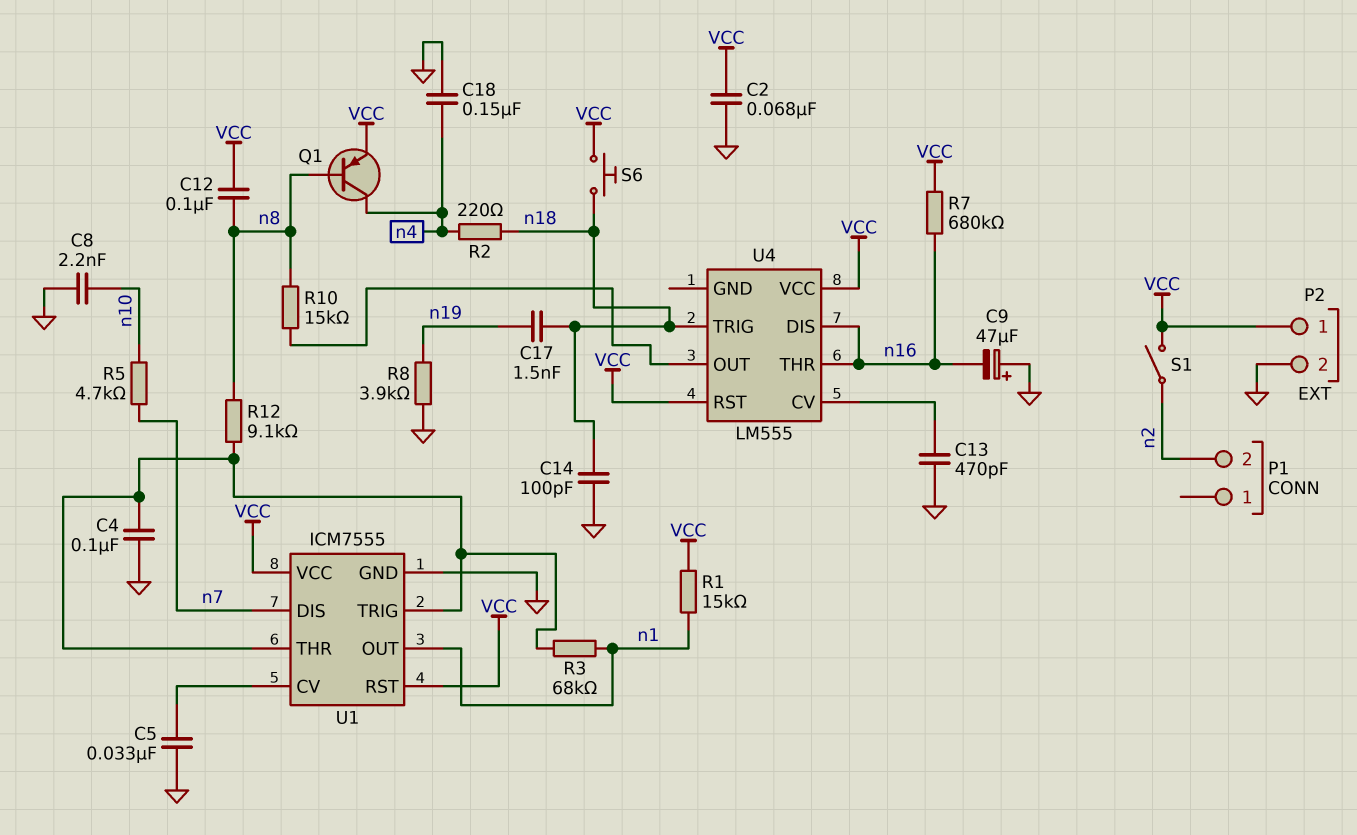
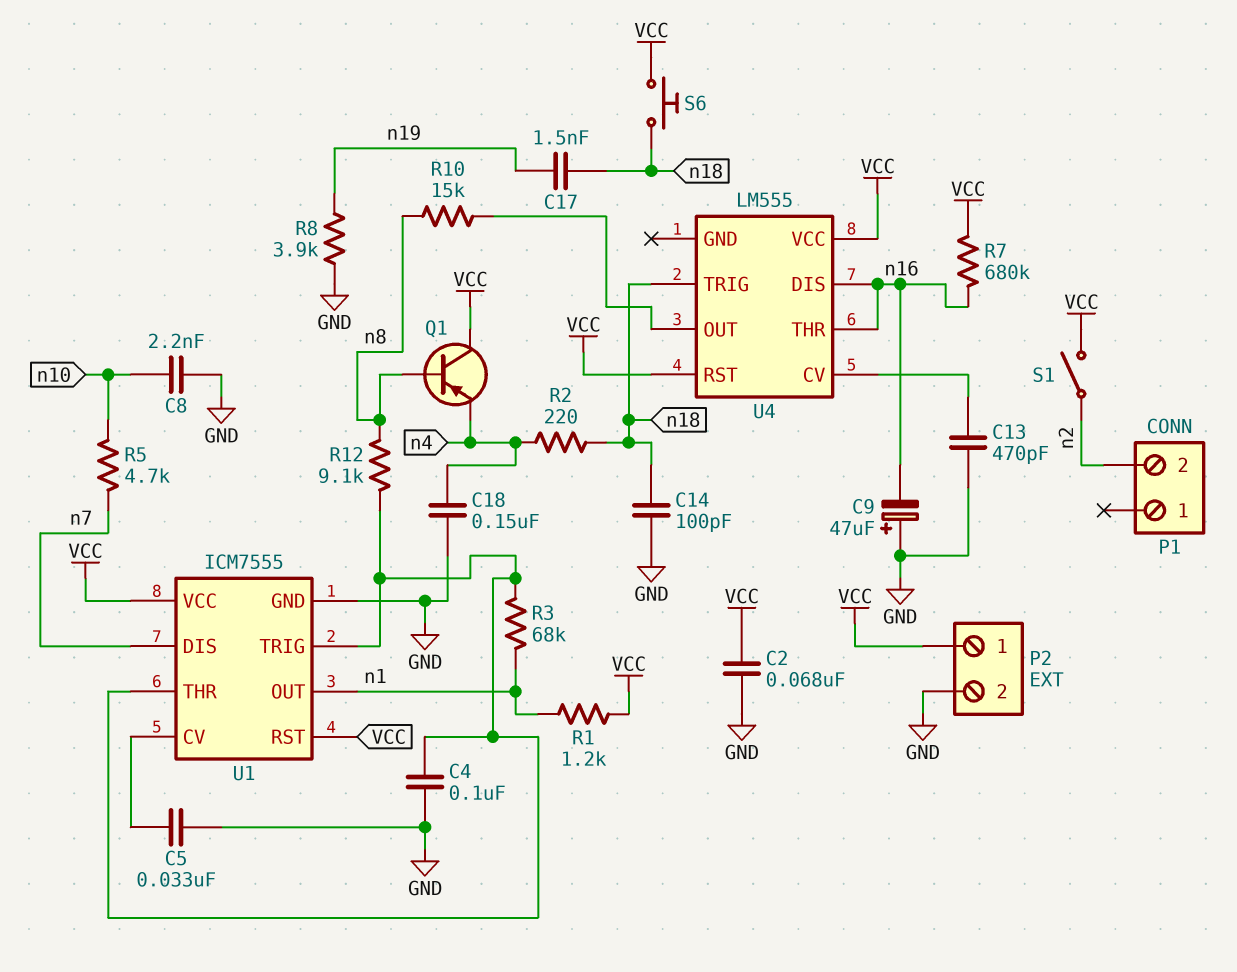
C12: 100nF (VCC, n8) -> none
Q1: PNP (B n8, C n4, E VCC) -> PNP (B n8, C VCC, E n4)
R1: 15k (VCC, n1) -> 1.2k (VCC, n1)

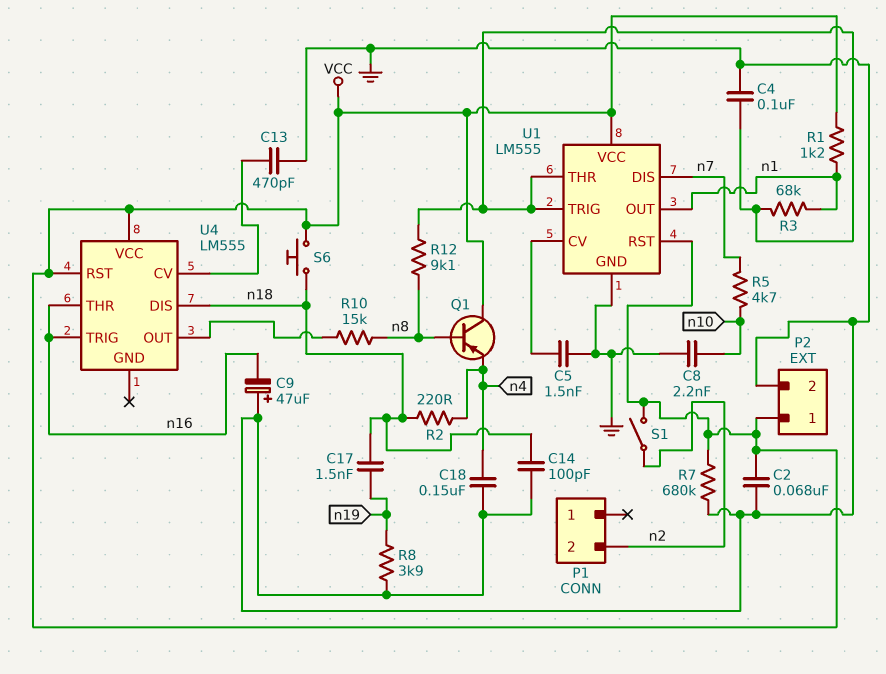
C5: 33nF (GND, U1/CV) -> 1.5nF (GND, U1/CV)
R7: 680k (VCC, n16) -> 680k (GND, VCC)
U1: ICM7555 -> LM555
U4 pin DIS: n16 -> n18
U4 pin TRIG: n18 -> n16

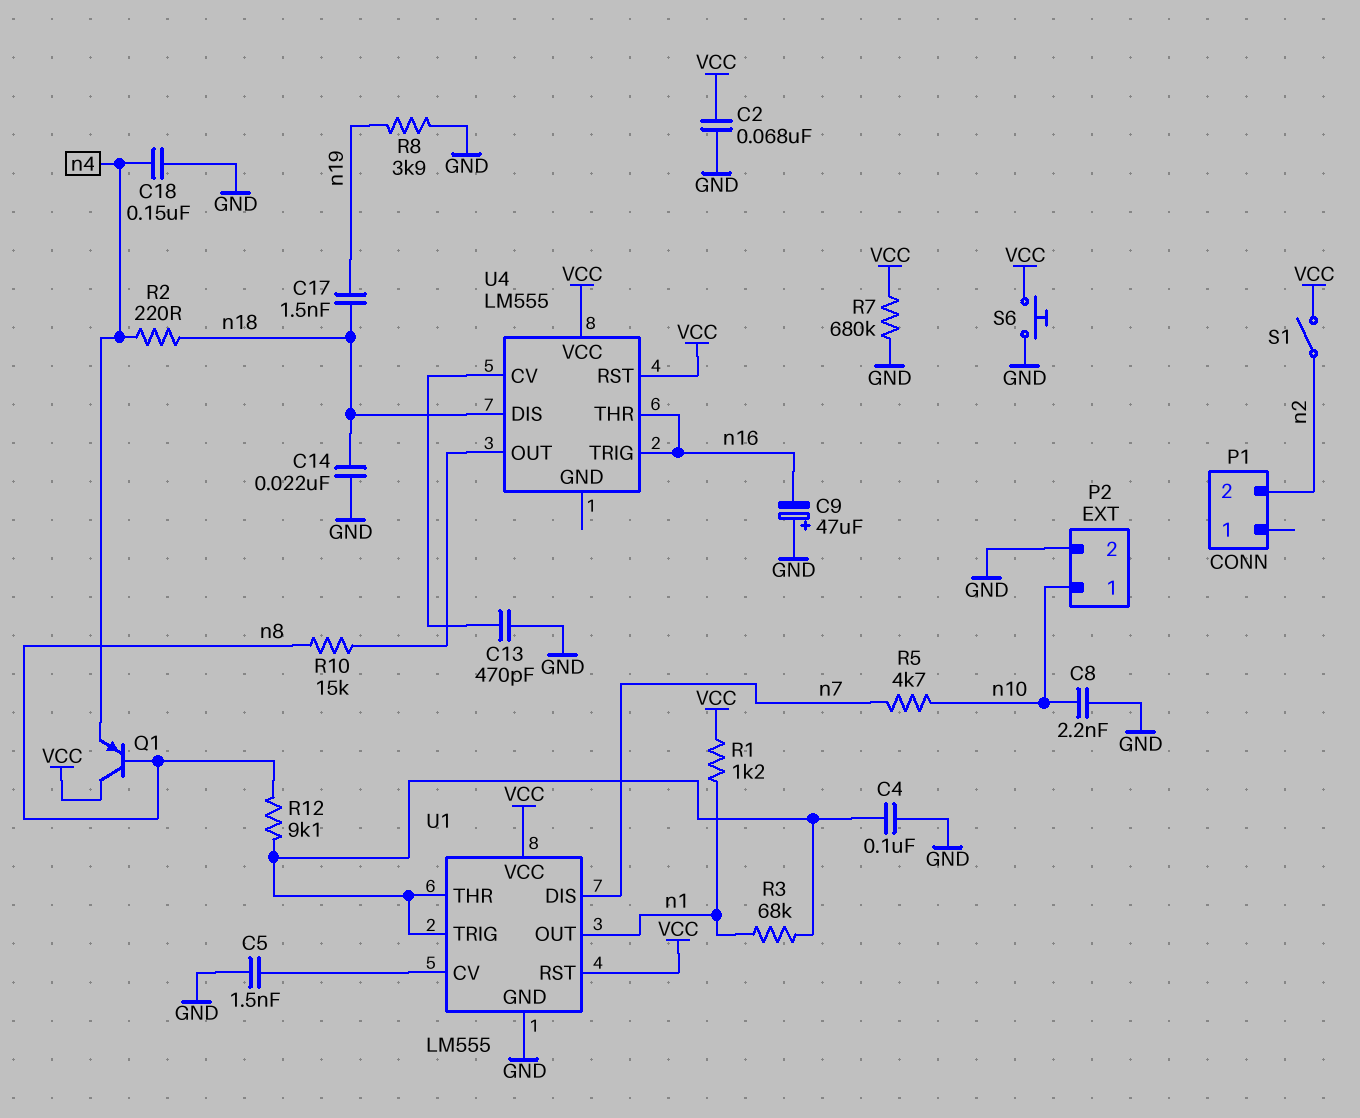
C14: 100pF (GND, n18) -> 22nF (GND, n18)
P2 pin 1: VCC -> n10
S6: button (VCC, n18) -> button (GND, VCC)

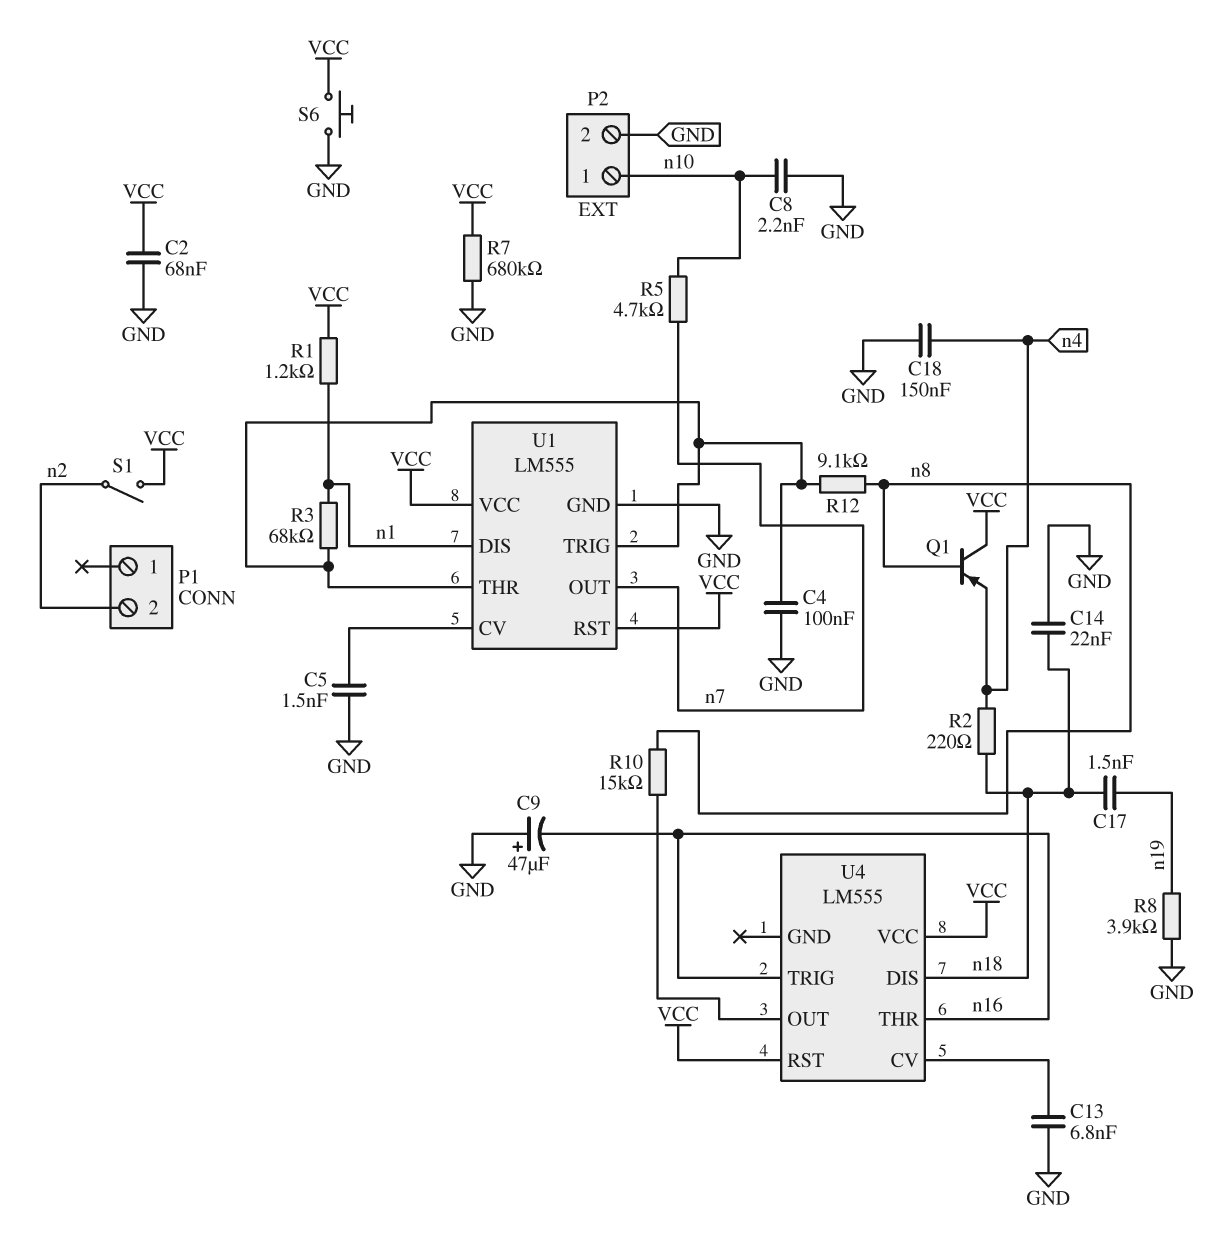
C13: 470pF (GND, U4/CV) -> 6.8nF (GND, U4/CV)
U1 pin DIS: n7 -> n1
U1 pin OUT: n1 -> n7

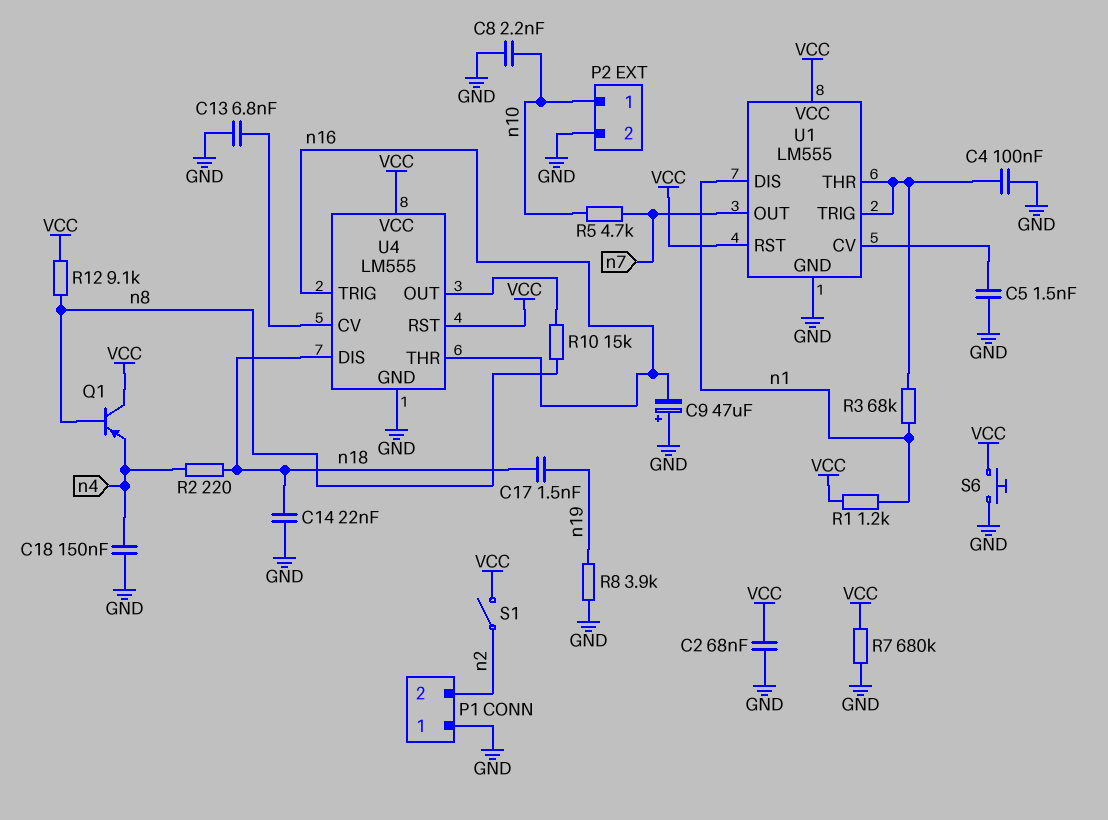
P1 pin 1: none -> GND
R12: 9.1k (U1/THR, n8) -> 9.1k (VCC, n8)
U4 pin GND: none -> GND

